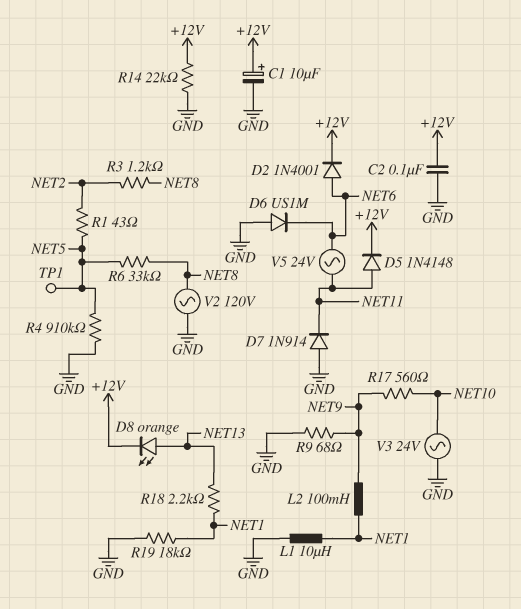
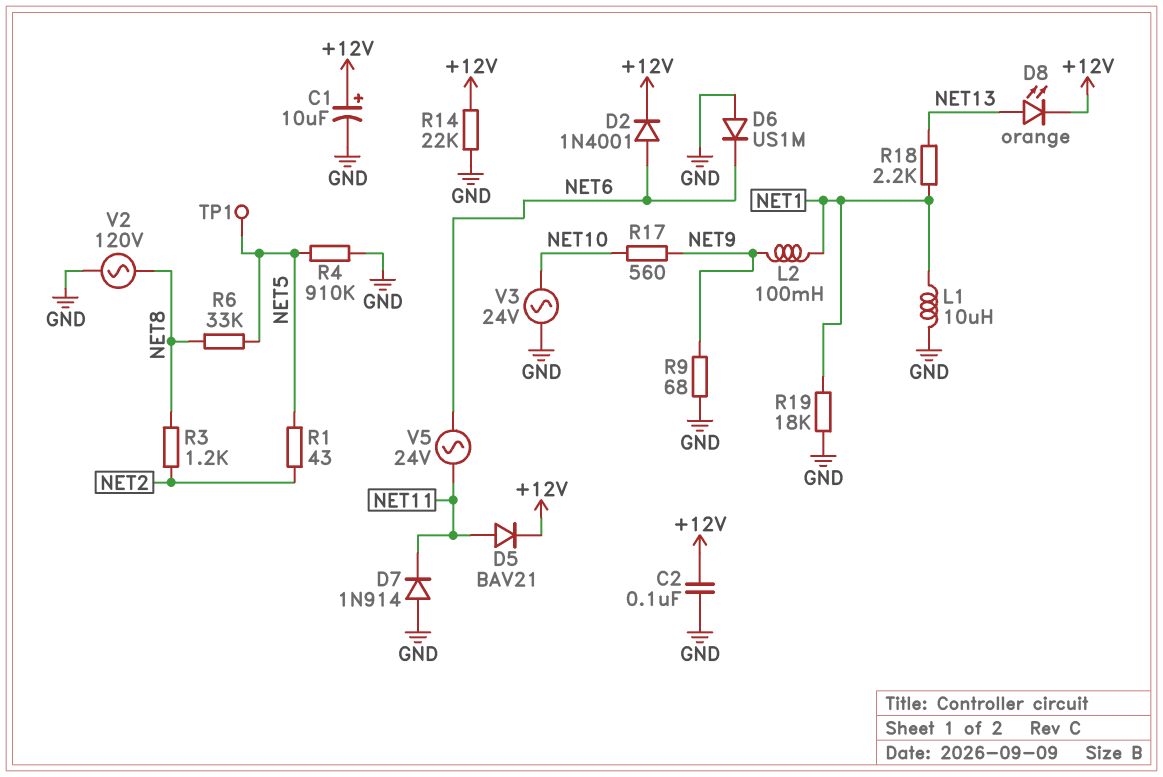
D5: diode 1N4148 (A NET11, K +12V) -> diode BAV21 (A NET11, K +12V)

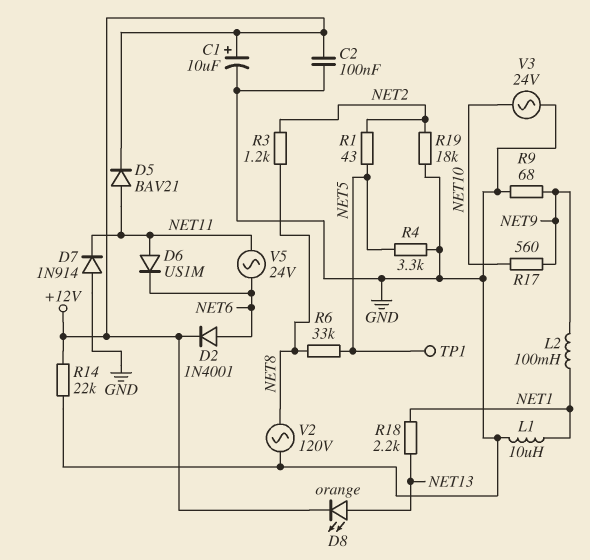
D6: diode US1M (A GND, K NET6) -> diode US1M (A NET11, K NET6)
R4: 910k (GND, NET5) -> 3.3k (GND, NET5)
R19: 18k (GND, NET1) -> 18k (GND, NET2)

